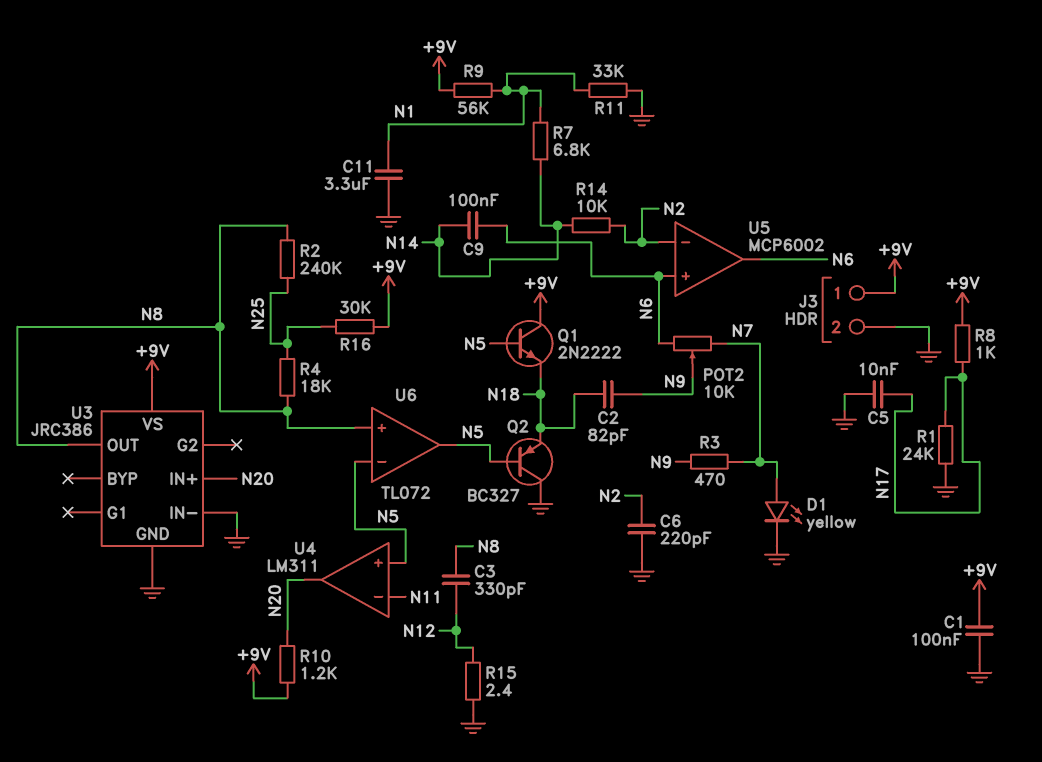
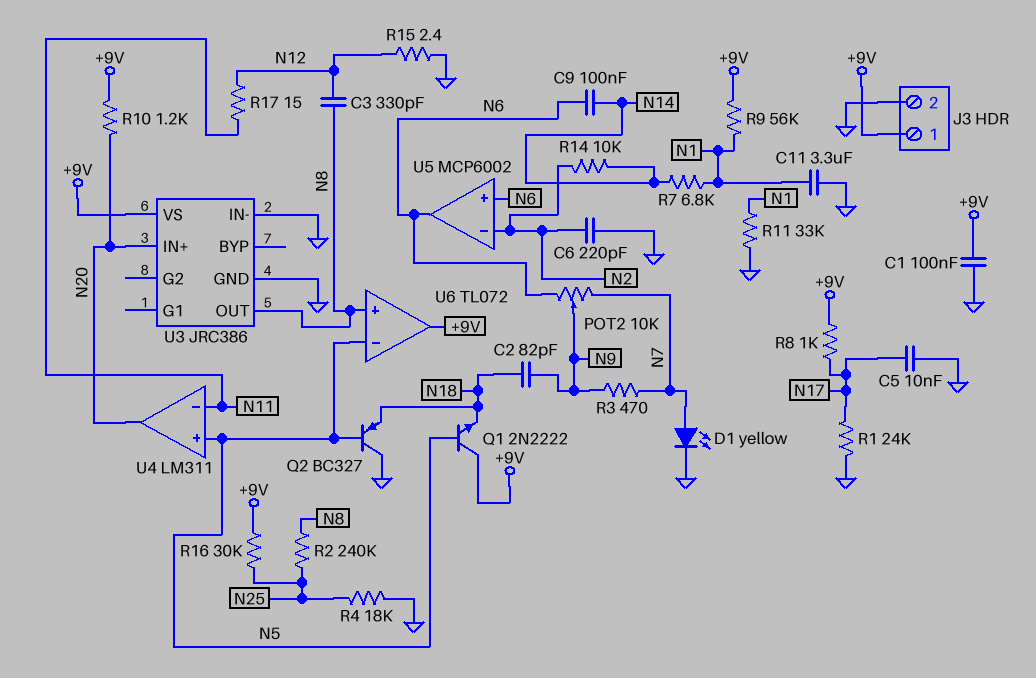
R4: 18k (N8, N25) -> 18k (GND, N25)
R17: none -> 15 (N11, N12)
U6 pin out: N5 -> +9V

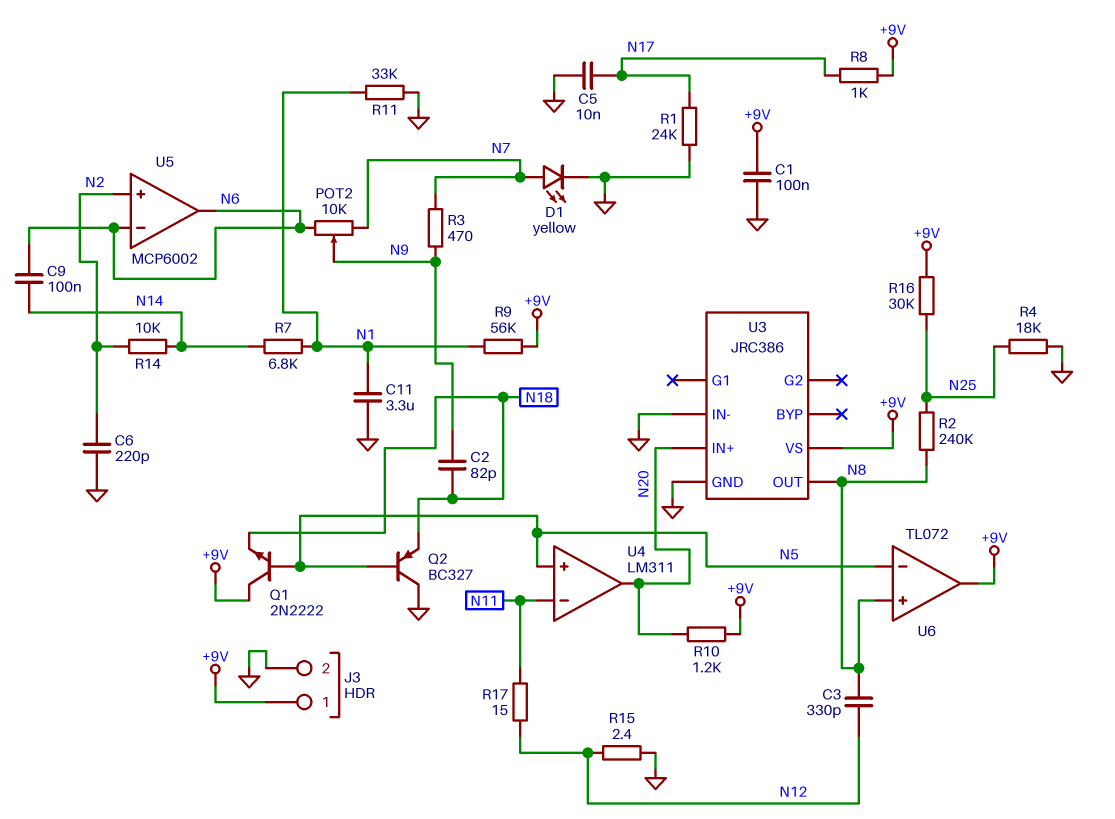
U5 pin in+: N6 -> N2
U5 pin in-: N2 -> N6

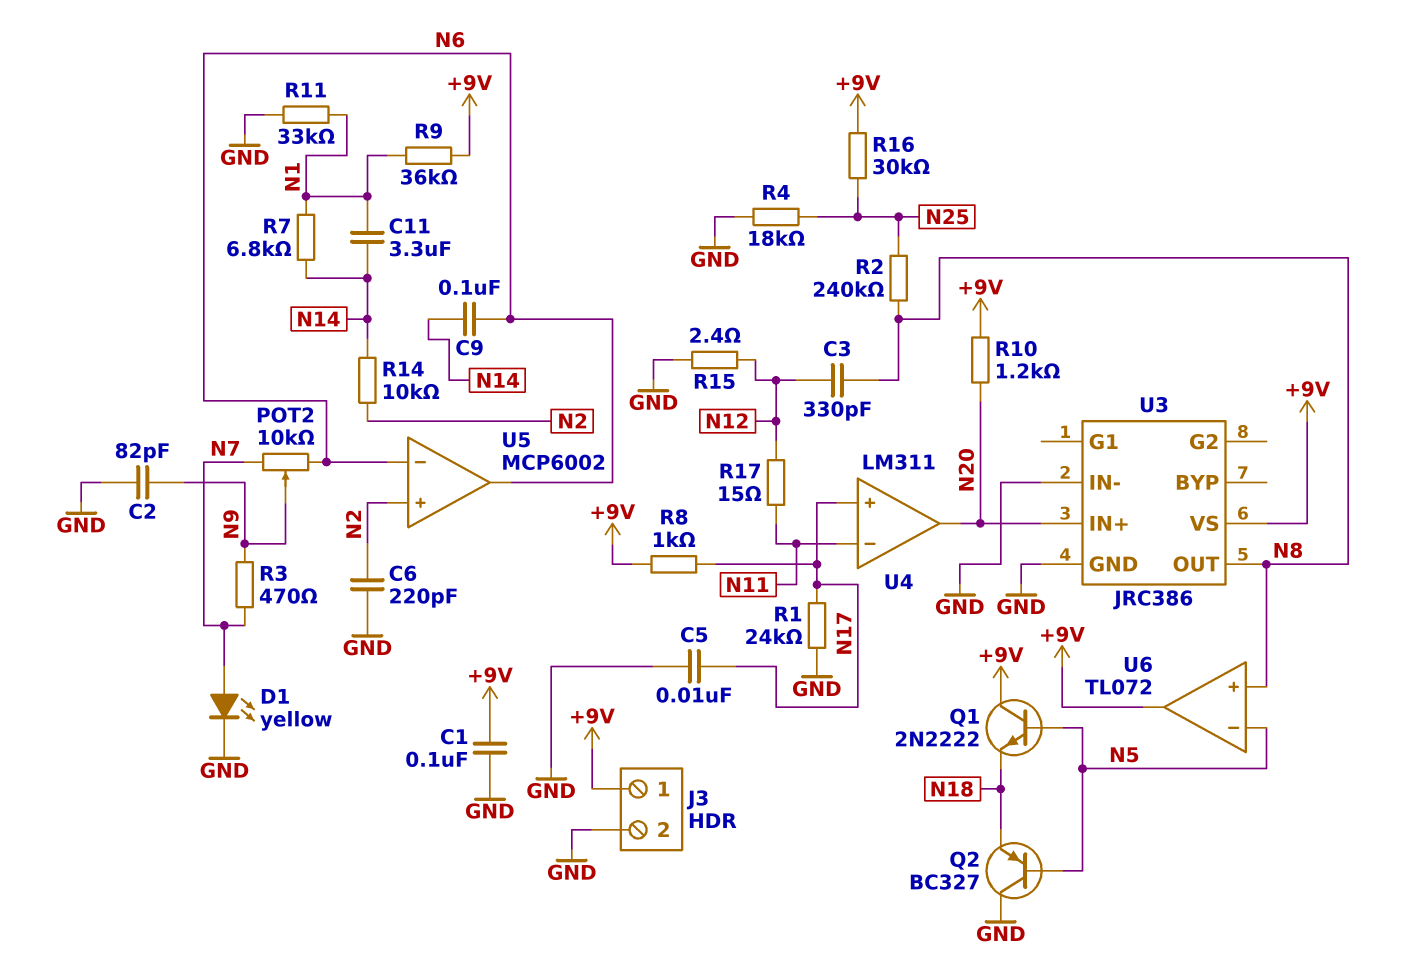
C2: 82pF (N9, N18) -> 82pF (GND, N9)
C11: 3.3uF (GND, N1) -> 3.3uF (N1, N14)
R9: 56k (+9V, N1) -> 36k (+9V, N1)
U4 pin in+: N5 -> N17

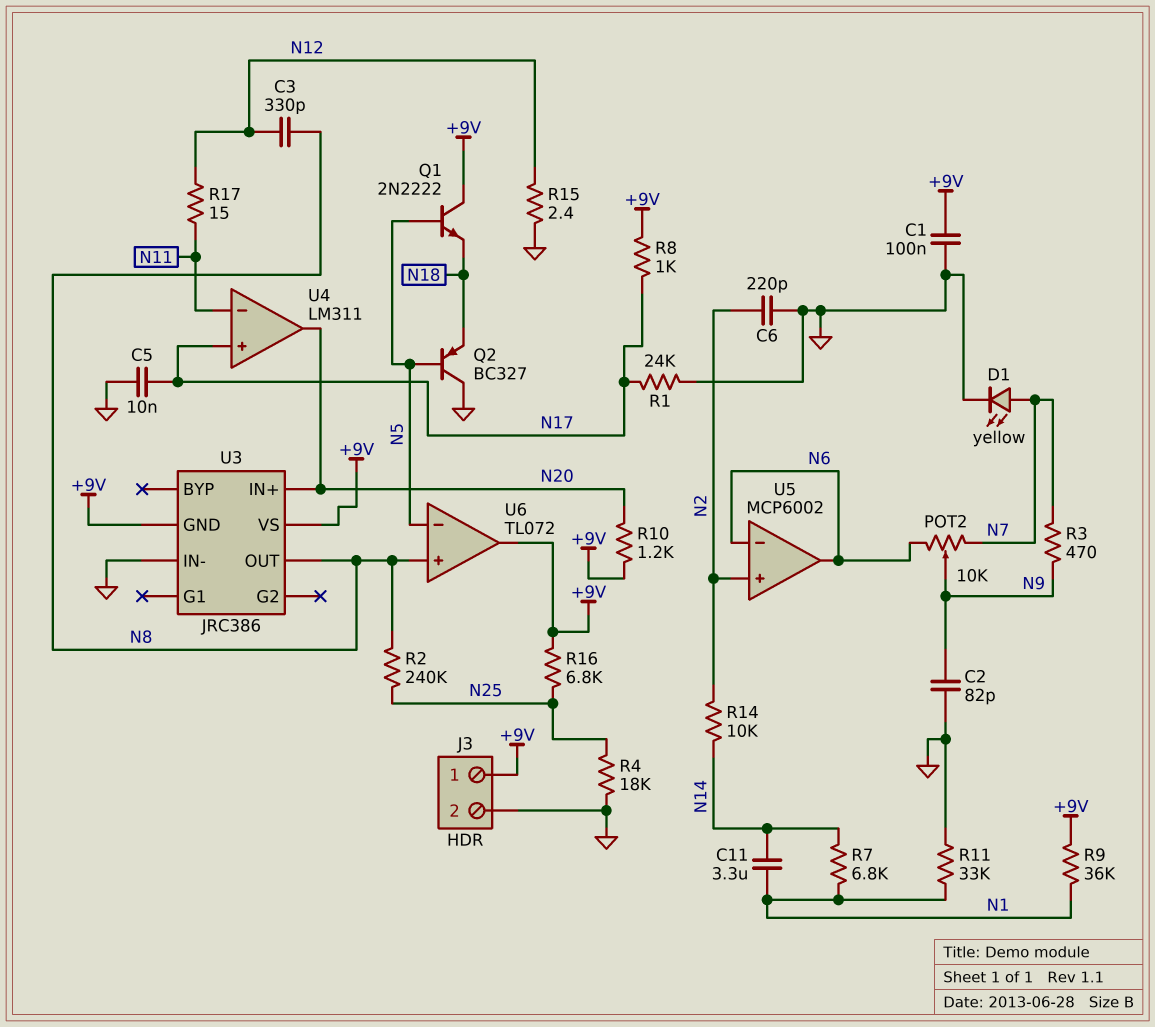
C9: 100nF (N6, N14) -> none
R16: 30k (+9V, N25) -> 6.8k (+9V, N25)
U3 pin GND: GND -> +9V

